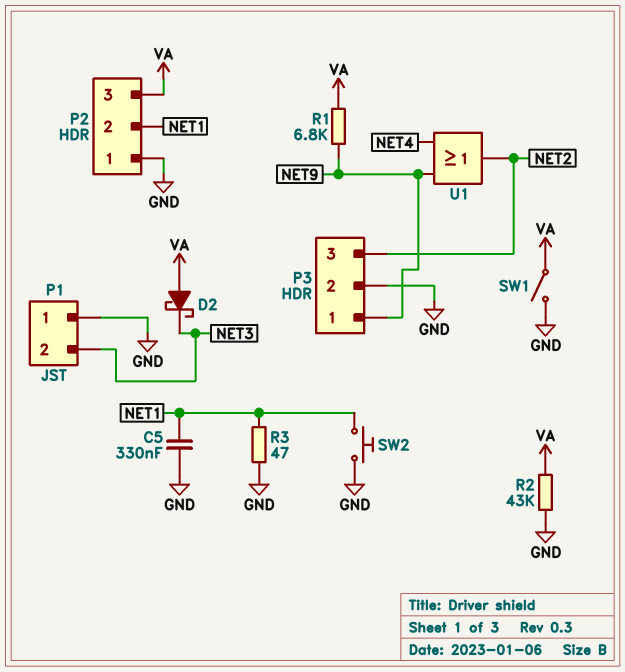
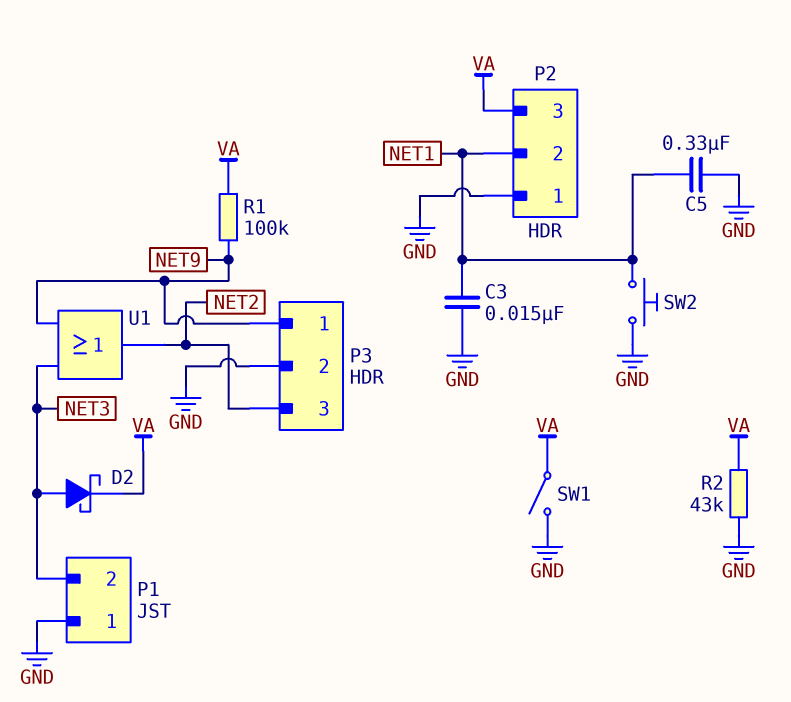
C3: none -> 15nF (GND, NET1)
D2: schottky (A VA, K NET3) -> schottky (A NET3, K VA)
R1: 6.8k (NET9, VA) -> 100k (NET9, VA)
R3: 47 (GND, NET1) -> none
U1: OR (in NET4, in NET9, out NET2) -> OR (in NET3, in NET9, out NET2)

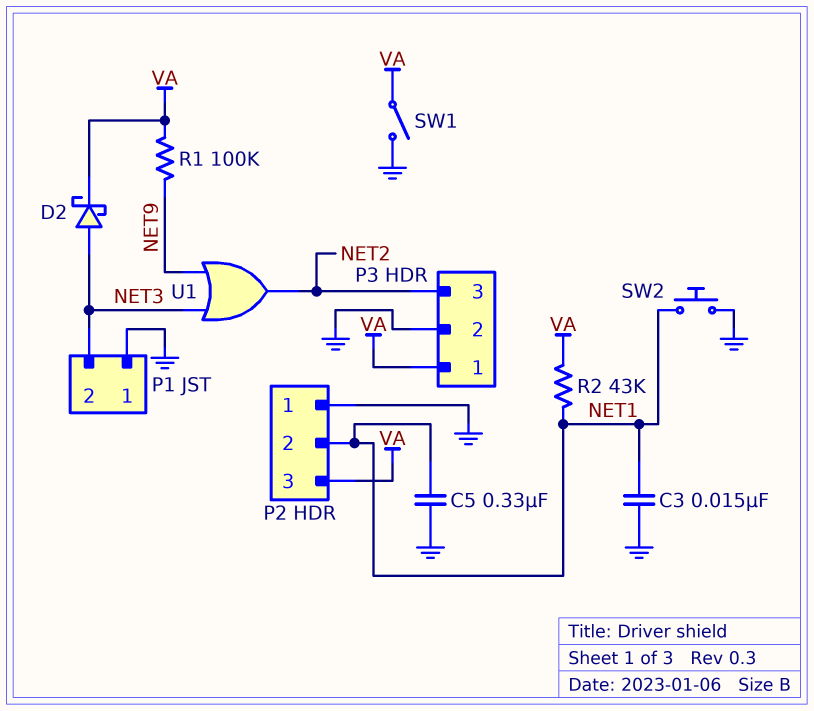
P3 pin 1: NET9 -> VA
R2: 43k (GND, VA) -> 43k (NET1, VA)

